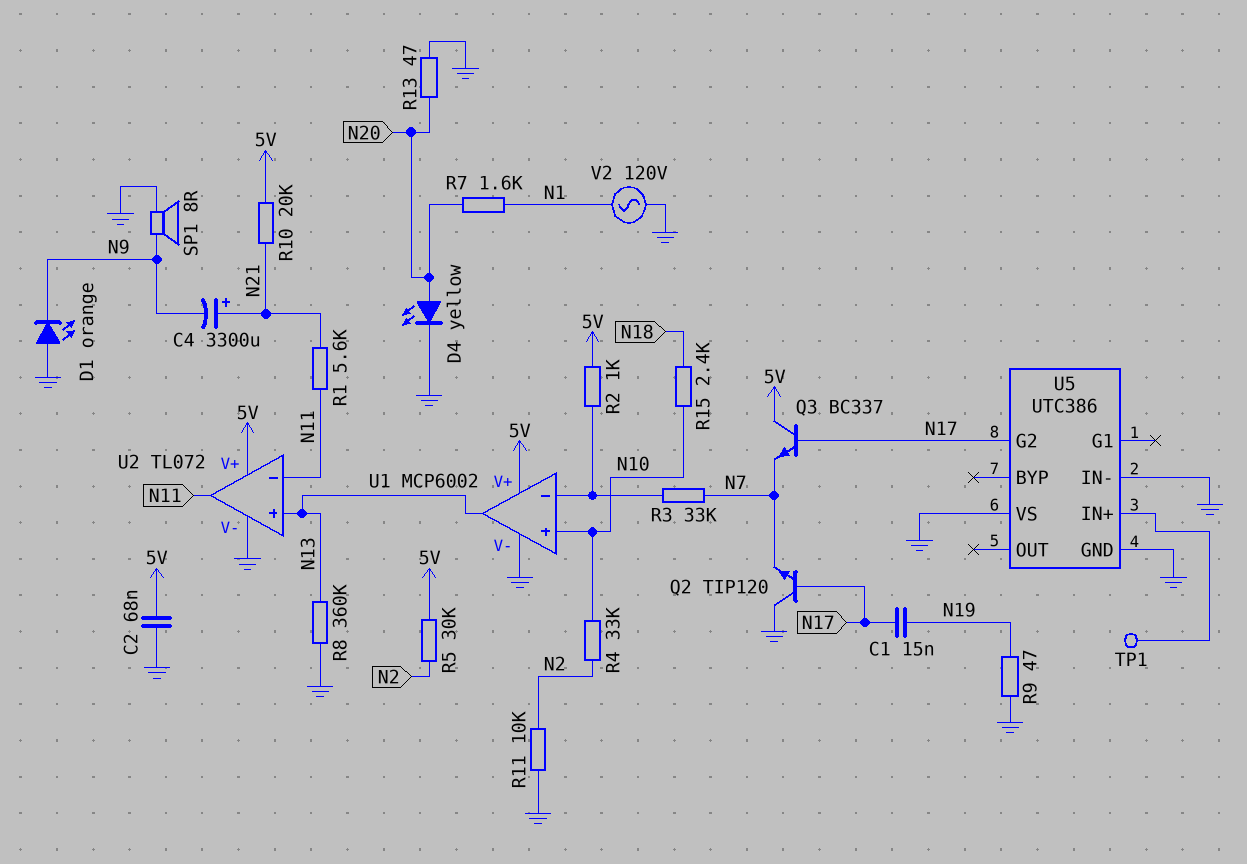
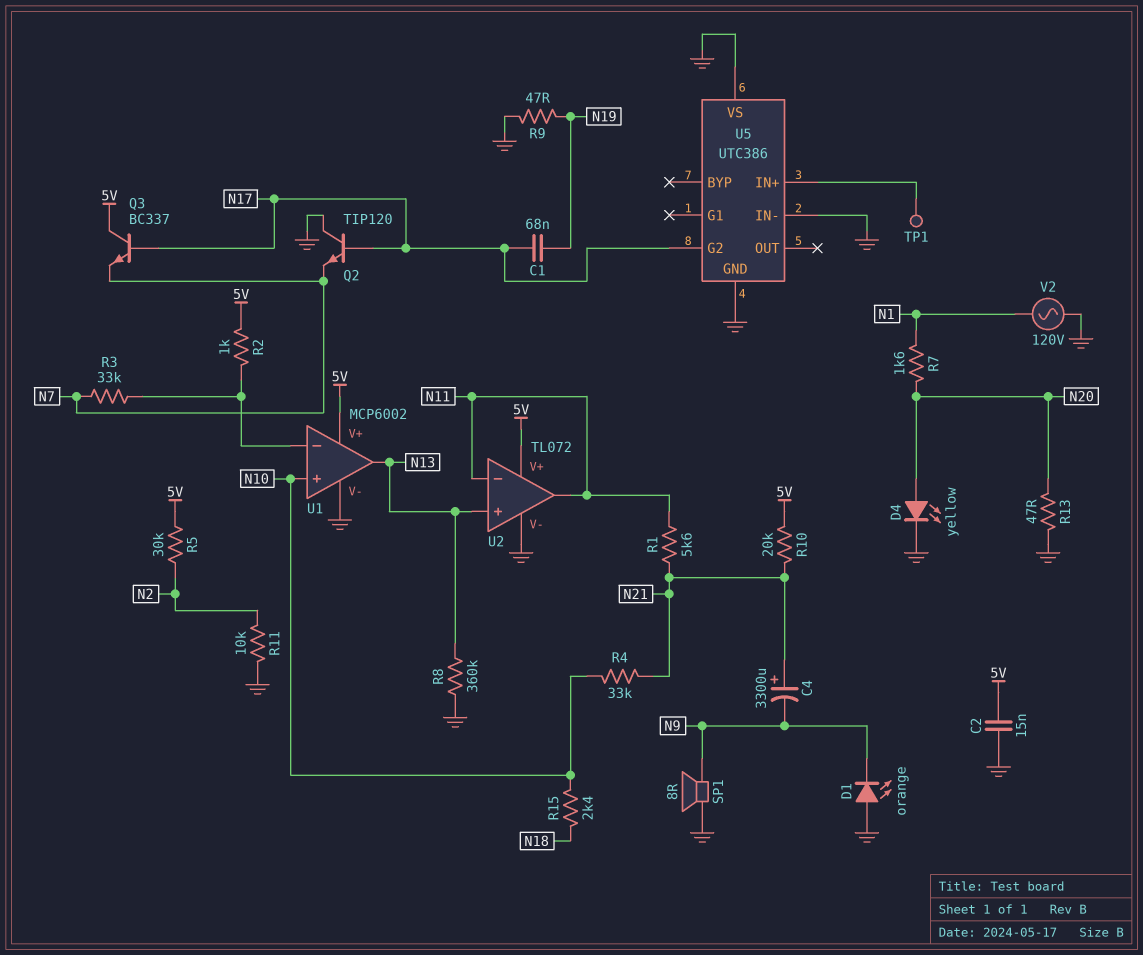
C1: 15nF (N17, N19) -> 68nF (N17, N19)
C2: 68nF (5V, GND) -> 15nF (5V, GND)
R4: 33k (N2, N10) -> 33k (N10, N21)

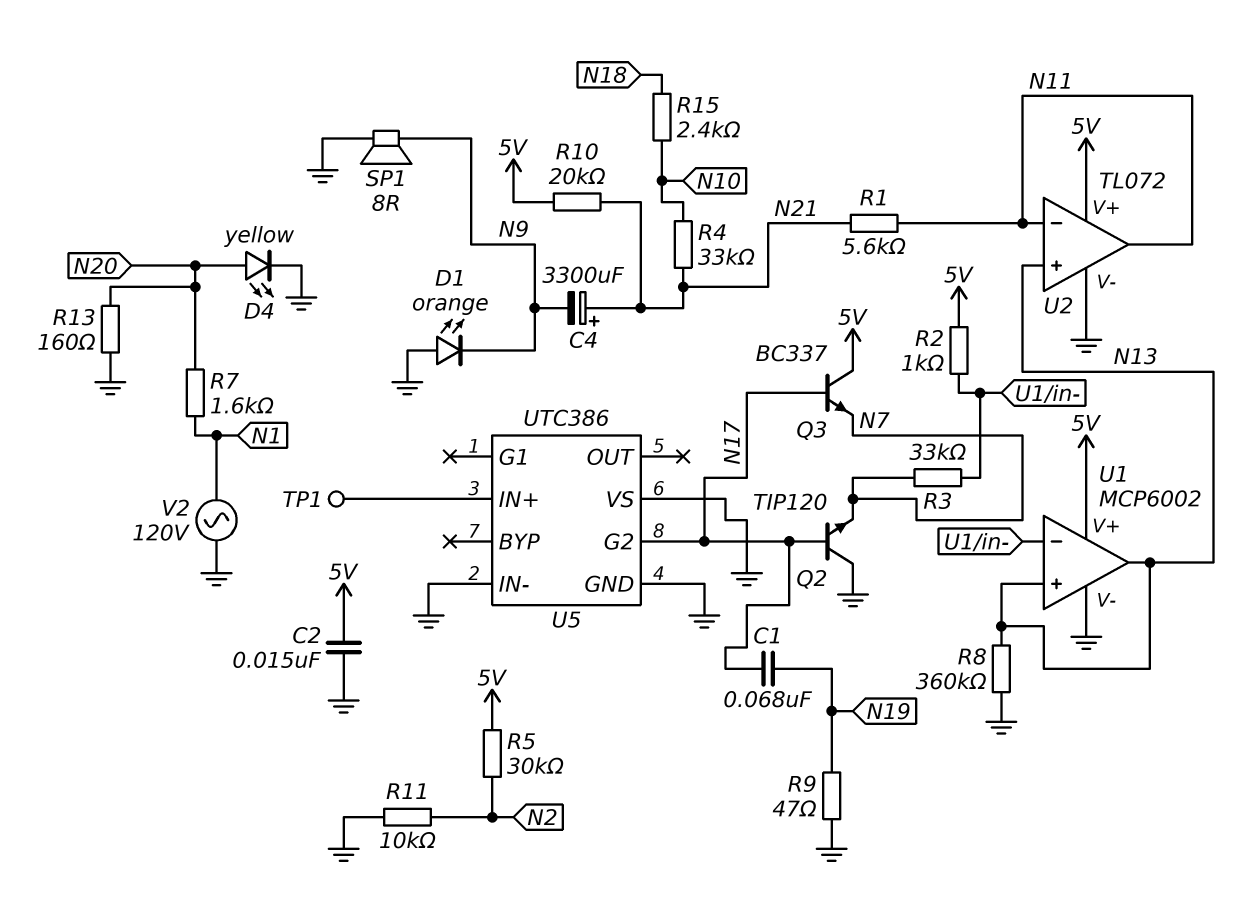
R13: 47 (GND, N20) -> 160 (GND, N20)
U1 pin in+: N10 -> N13

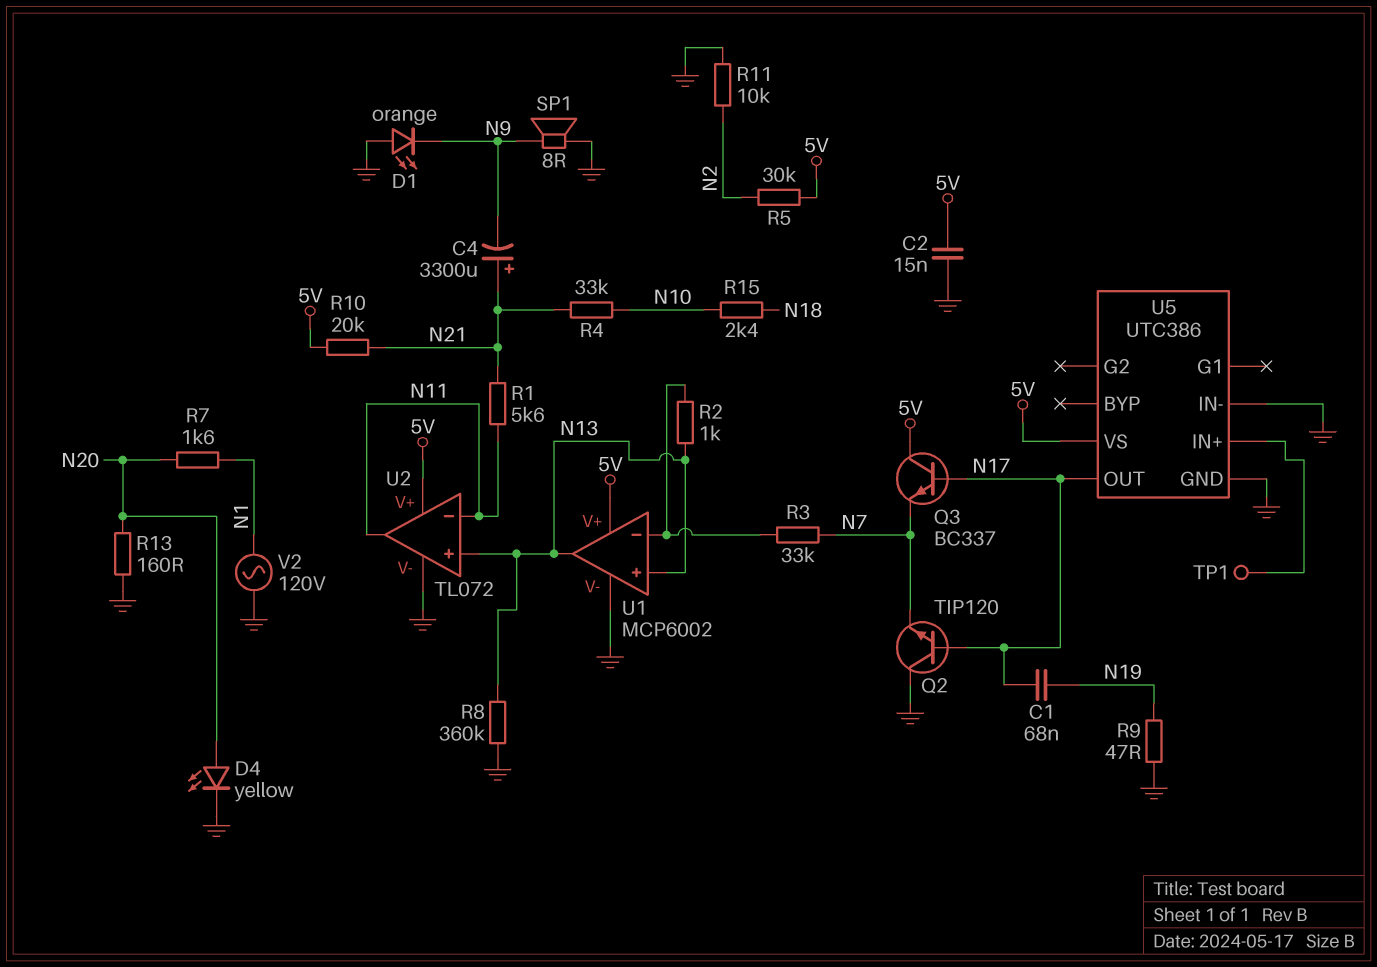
R2: 1k (5V, U1/in-) -> 1k (N13, U1/in-)
U5 pin G2: N17 -> none
U5 pin OUT: none -> N17
U5 pin VS: GND -> 5V

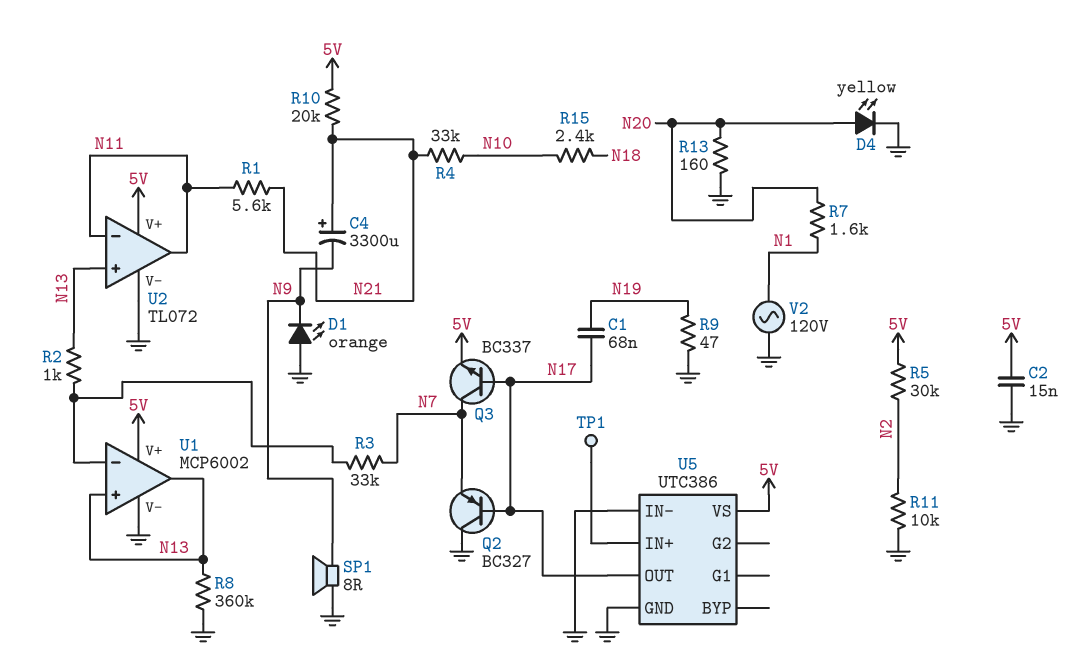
Q2: NPN TIP120 (B N17, C GND, E N7) -> PNP BC327 (B N17, C GND, E N7)
Q3: NPN BC337 (B N17, C 5V, E N7) -> NPN BC337 (B N17, C N7, E 5V)

